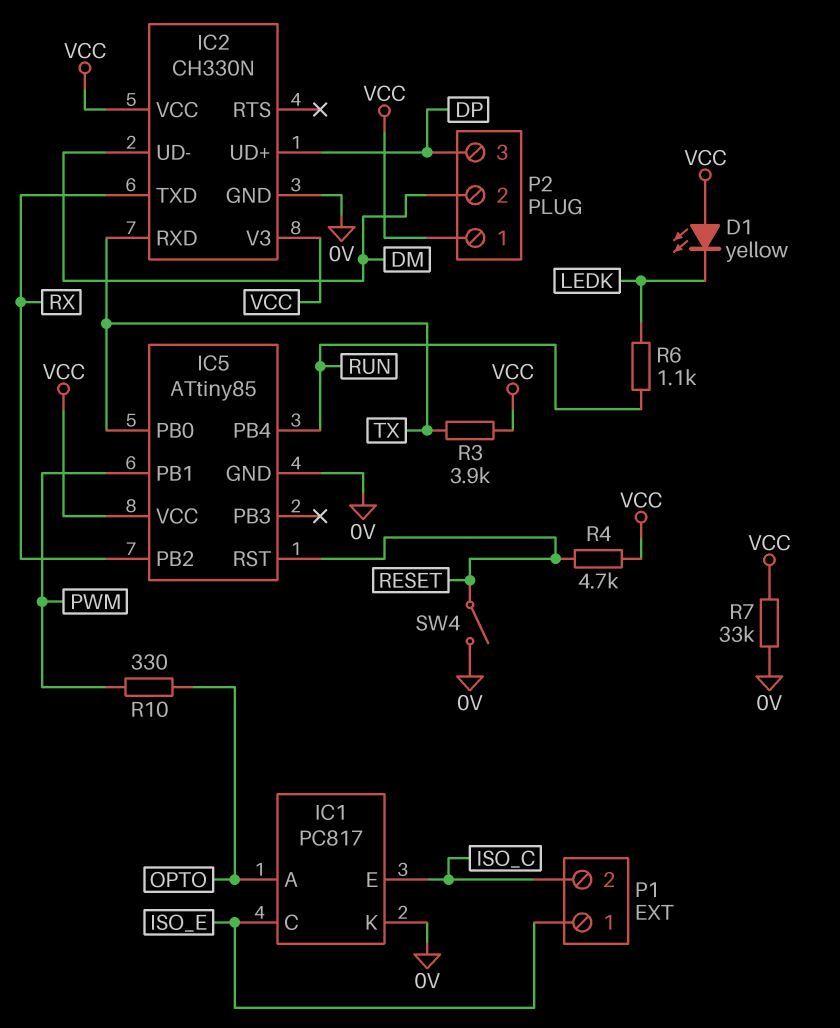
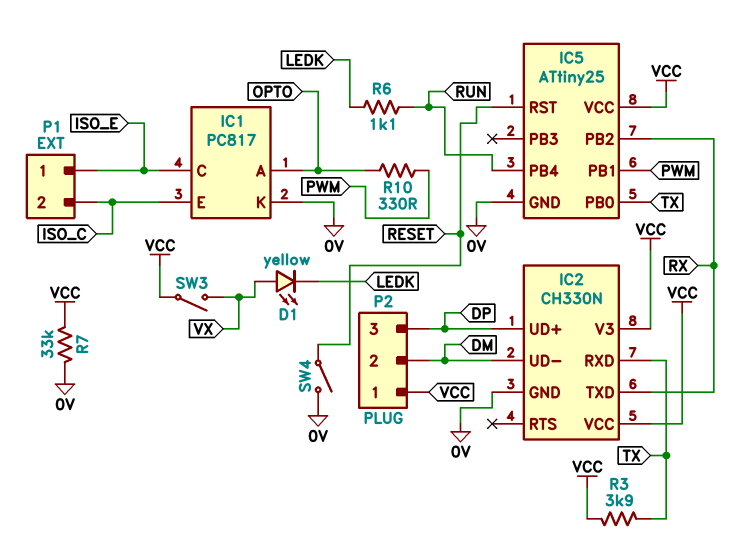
D1: LED yellow (A VCC, K LEDK) -> LED yellow (A VX, K LEDK)
IC5: ATtiny85 -> ATtiny25
R4: 4.7k (RESET, VCC) -> none
SW3: none -> switch (VCC, VX)

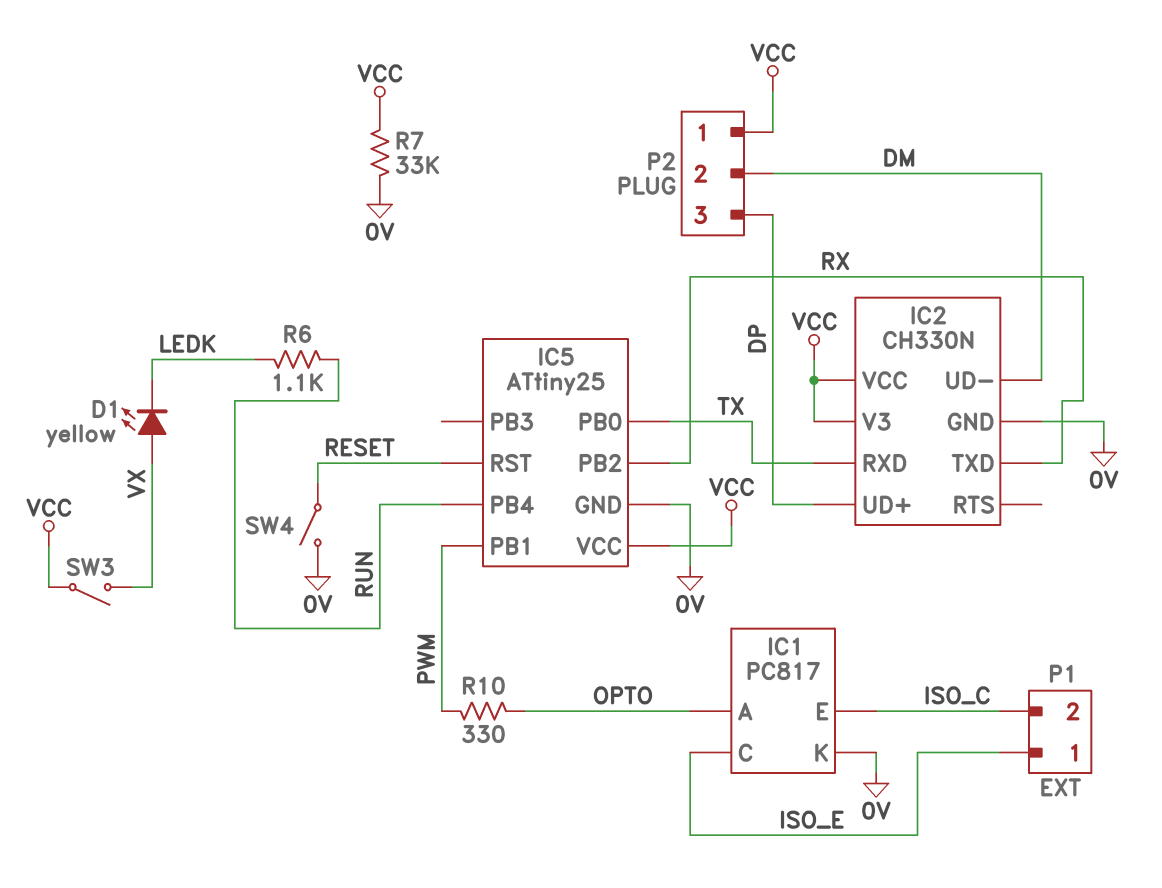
R3: 3.9k (TX, VCC) -> none

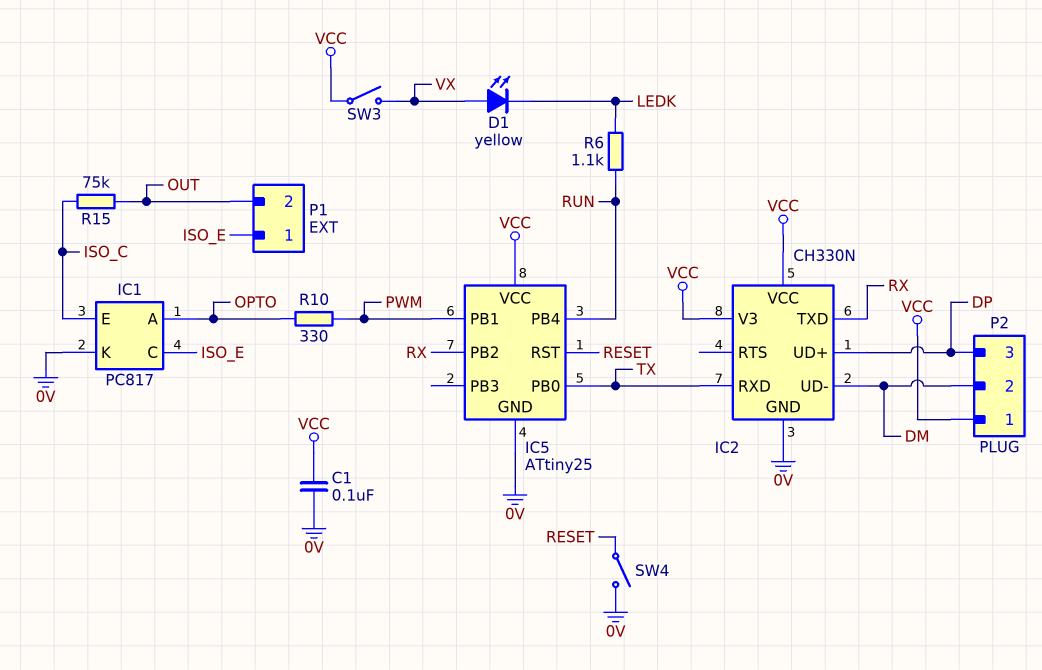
C1: none -> 100nF (0V, VCC)
P1 pin 2: ISO_C -> OUT
R7: 33k (0V, VCC) -> none
R15: none -> 75k (ISO_C, OUT)

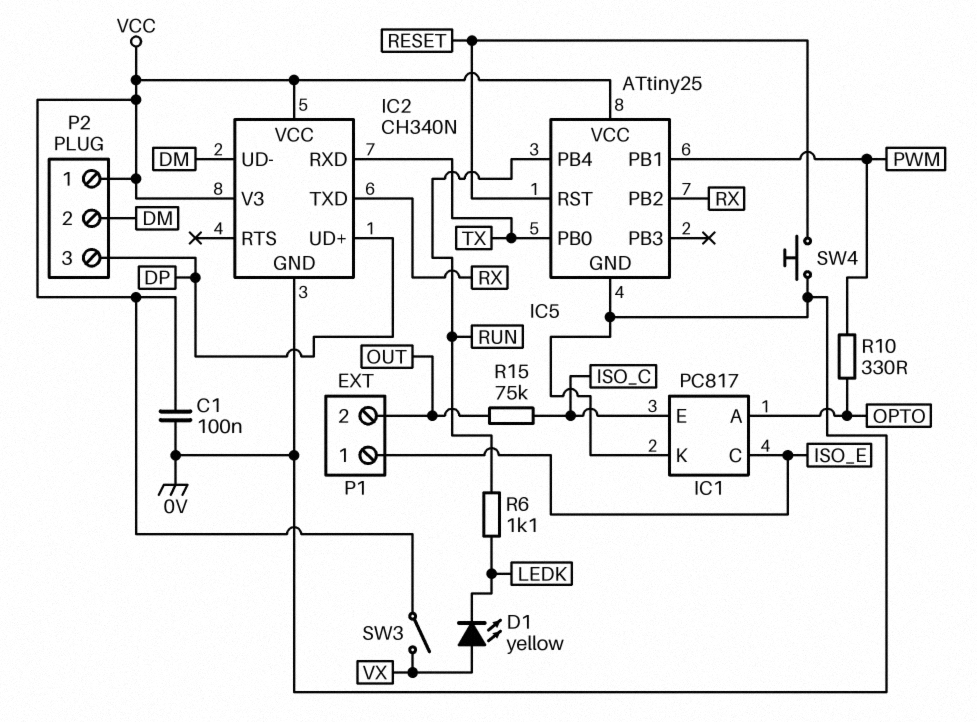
IC2: CH330N -> CH340N
SW4: switch (0V, RESET) -> button (0V, RESET)

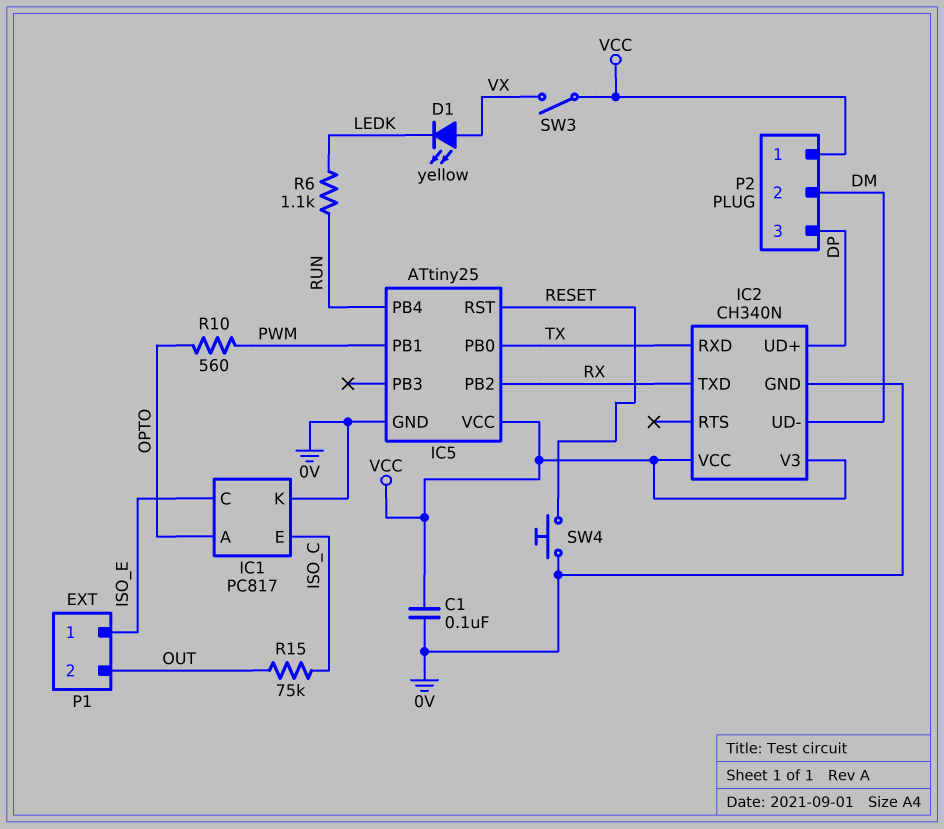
R10: 330 (OPTO, PWM) -> 560 (OPTO, PWM)

